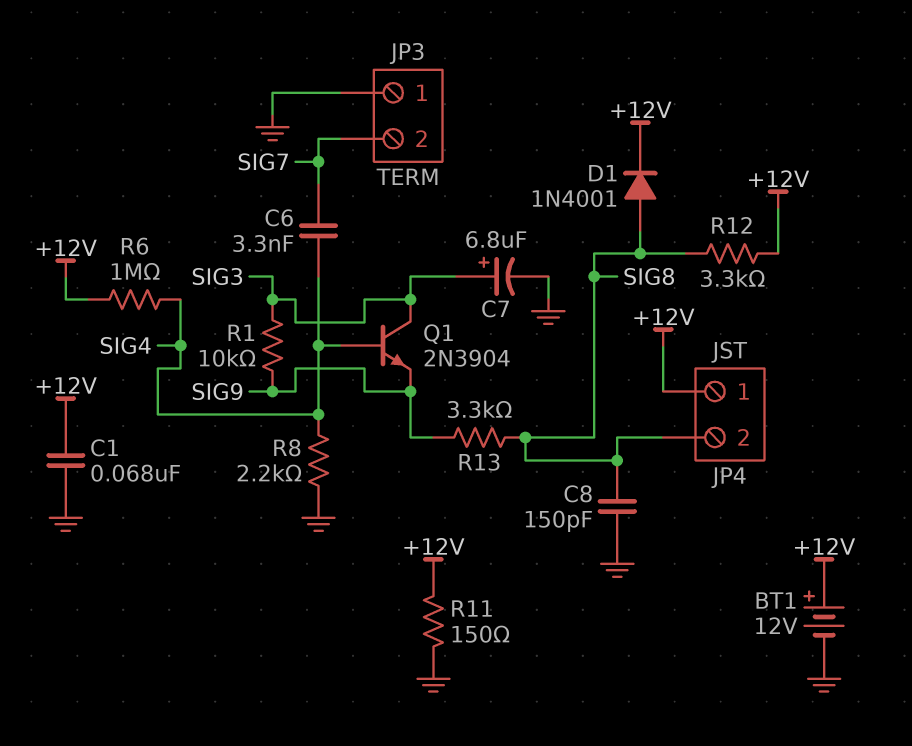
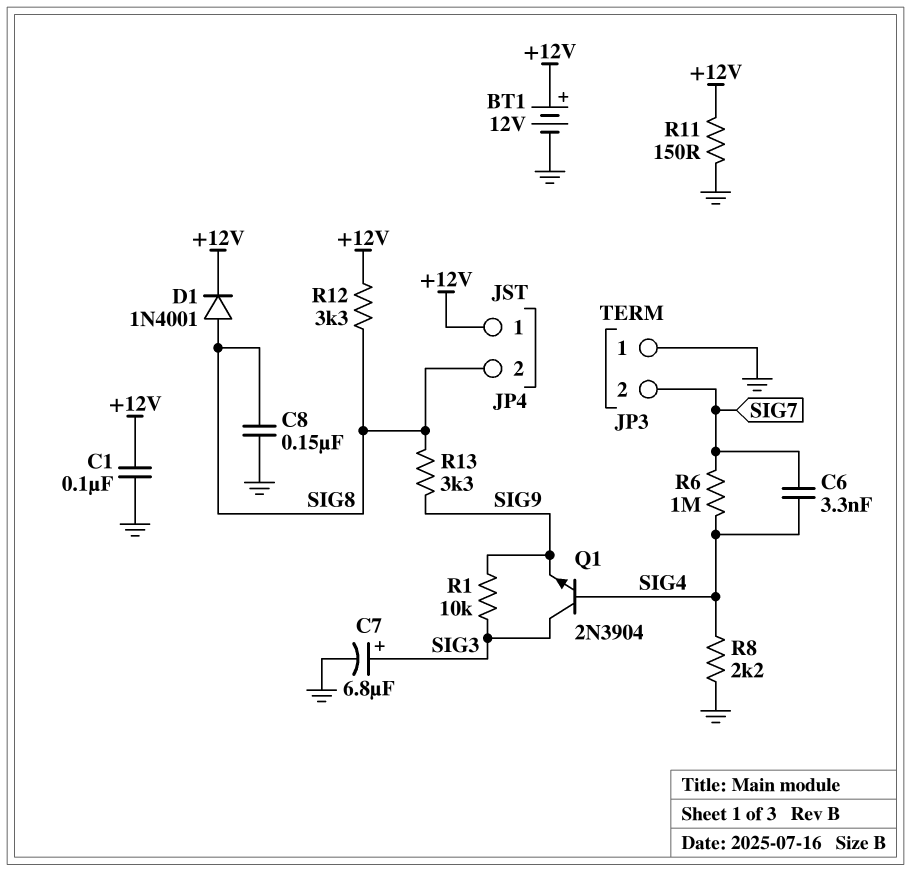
C1: 68nF (+12V, GND) -> 100nF (+12V, GND)
C8: 150pF (GND, SIG8) -> 150nF (GND, SIG8)
R6: 1M (+12V, SIG4) -> 1M (SIG4, SIG7)

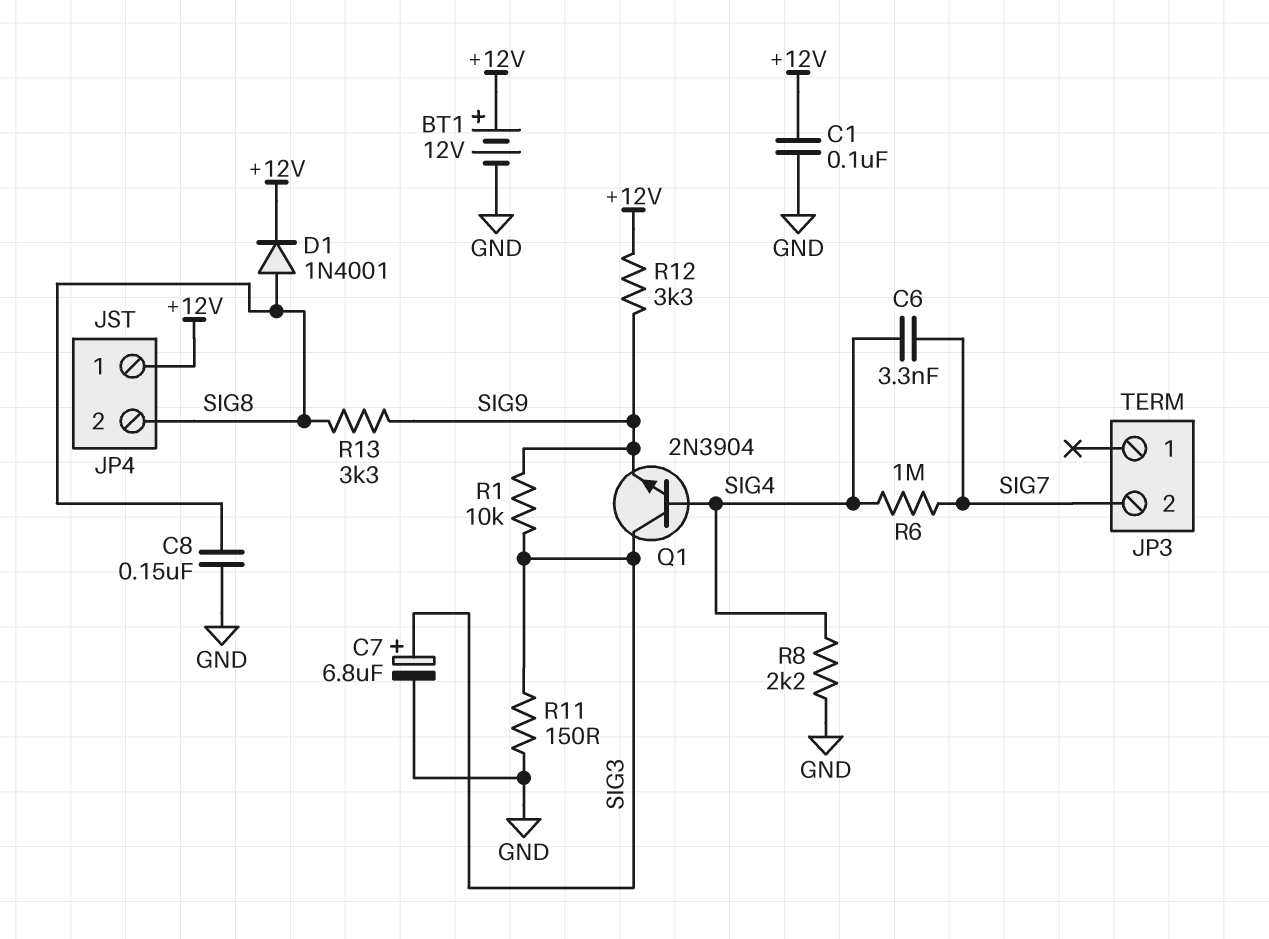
JP3 pin 1: GND -> none
R11: 150 (+12V, GND) -> 150 (GND, SIG3)
R12: 3.3k (+12V, SIG8) -> 3.3k (+12V, SIG9)

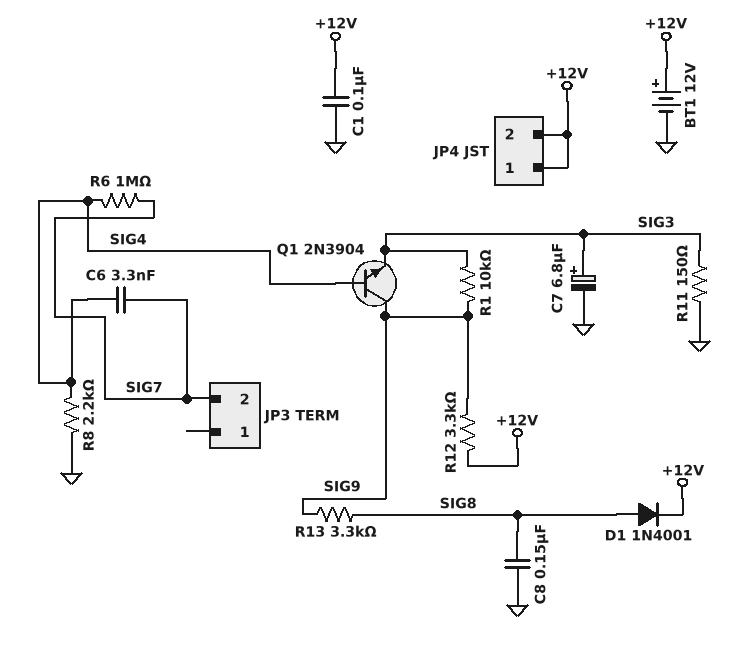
JP4 pin 2: SIG8 -> +12V
Q1: NPN 2N3904 (B SIG4, C SIG3, E SIG9) -> NPN 2N3904 (B SIG4, C SIG9, E SIG3)

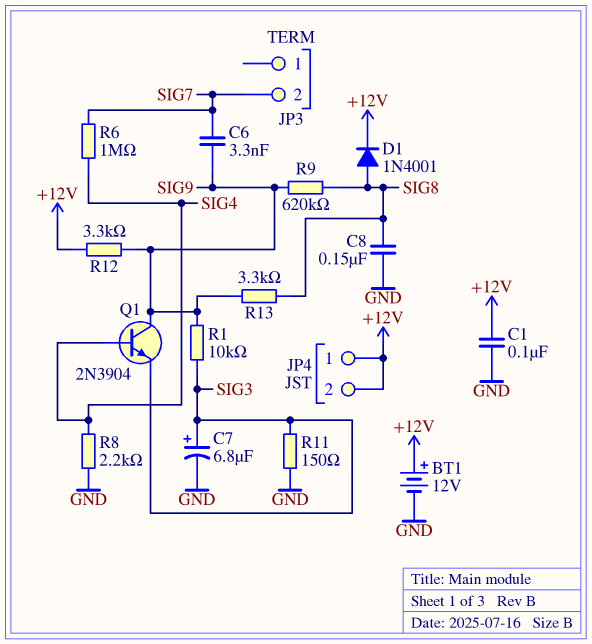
C6: 3.3nF (SIG4, SIG7) -> 3.3nF (SIG7, SIG9)
R9: none -> 620k (SIG8, SIG9)

